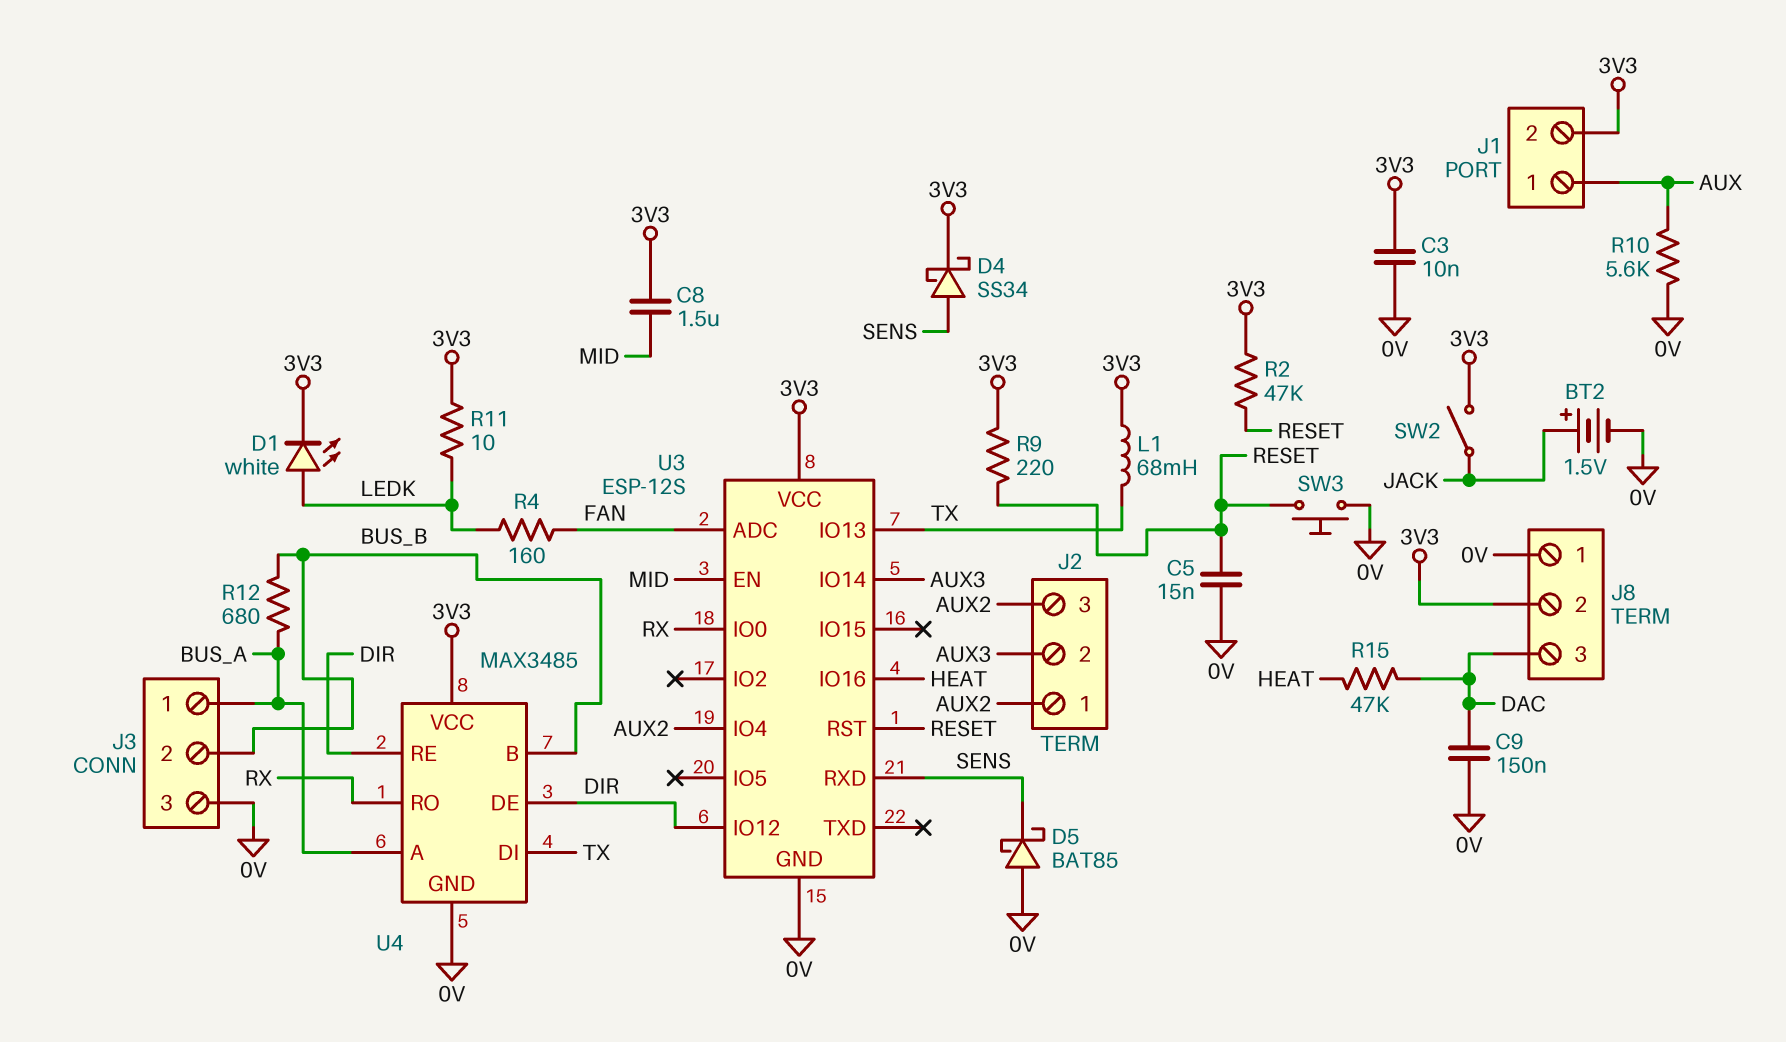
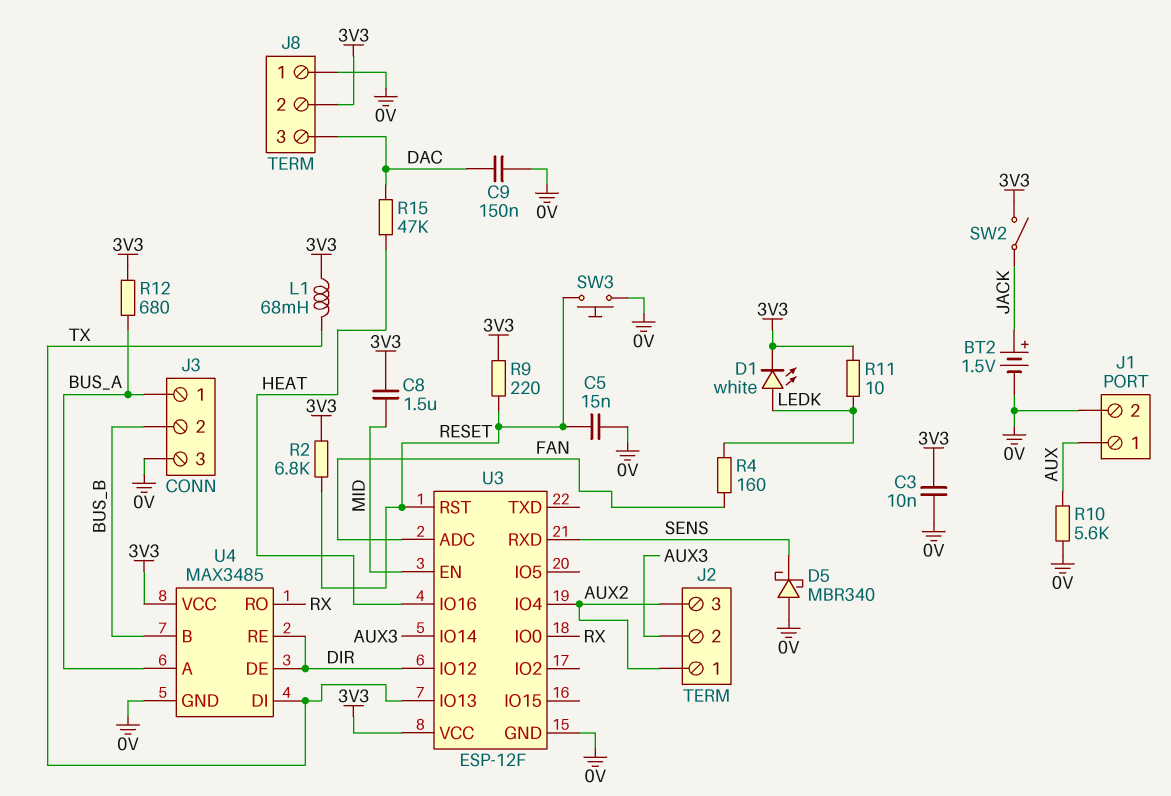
D4: schottky SS34 (A SENS, K 3V3) -> none
D5: schottky BAT85 (A 0V, K SENS) -> schottky MBR340 (A 0V, K SENS)
J1 pin 2: 3V3 -> 0V
R2: 47k (3V3, RESET) -> 6.8k (3V3, RESET)
R12: 680 (BUS_A, BUS_B) -> 680 (3V3, BUS_A)
U3: ESP-12S -> ESP-12F

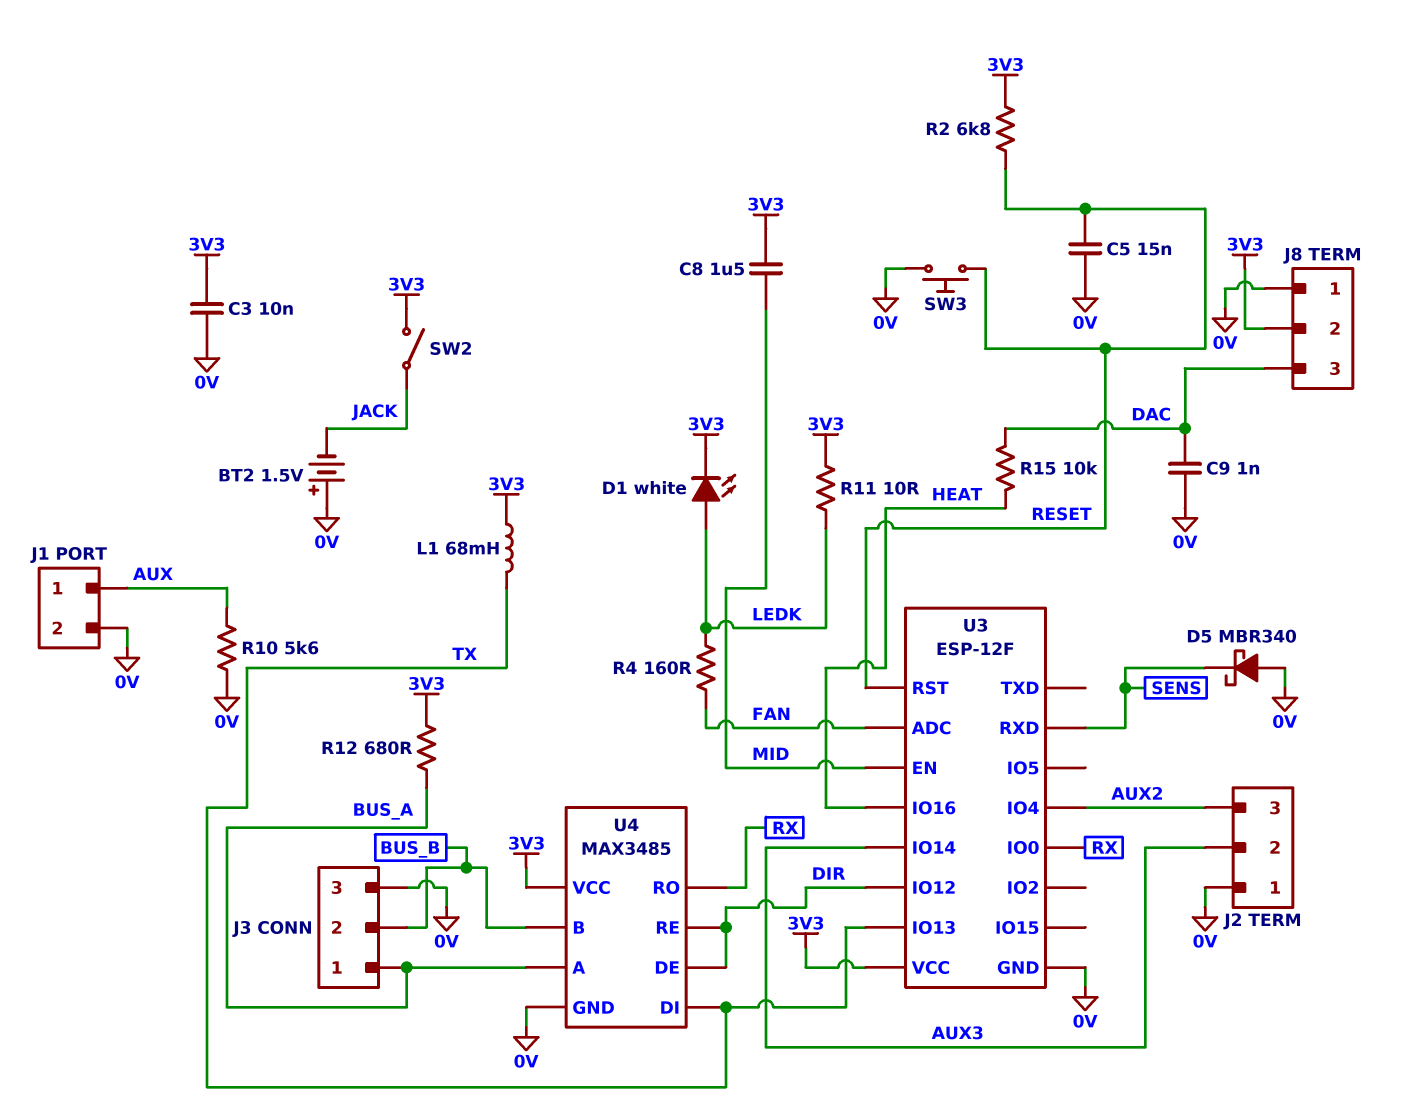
BT2: 1.5V (plus JACK, minus 0V) -> 1.5V (plus 0V, minus JACK)
C9: 150nF (0V, DAC) -> 1nF (0V, DAC)
J2 pin 1: AUX2 -> 0V
R9: 220 (3V3, RESET) -> none
R15: 47k (DAC, HEAT) -> 10k (DAC, HEAT)

